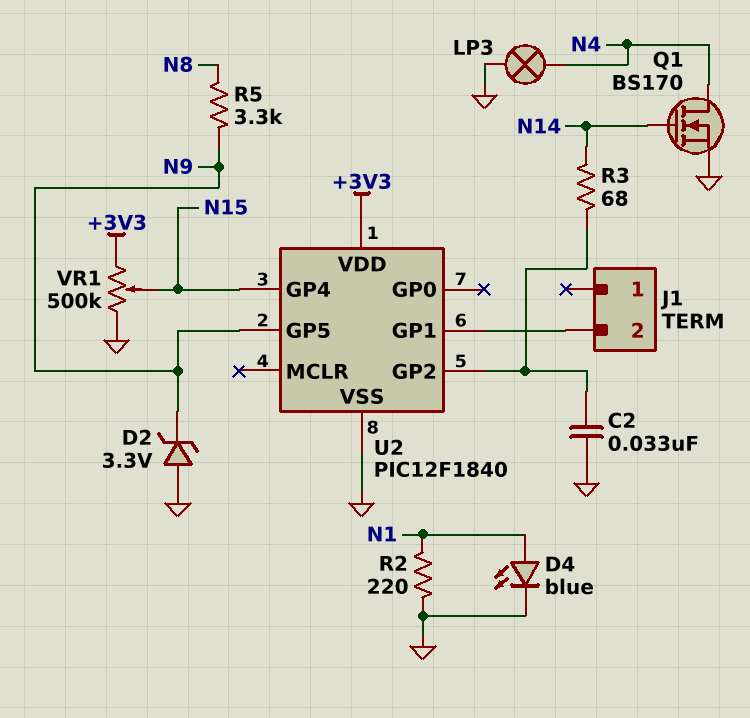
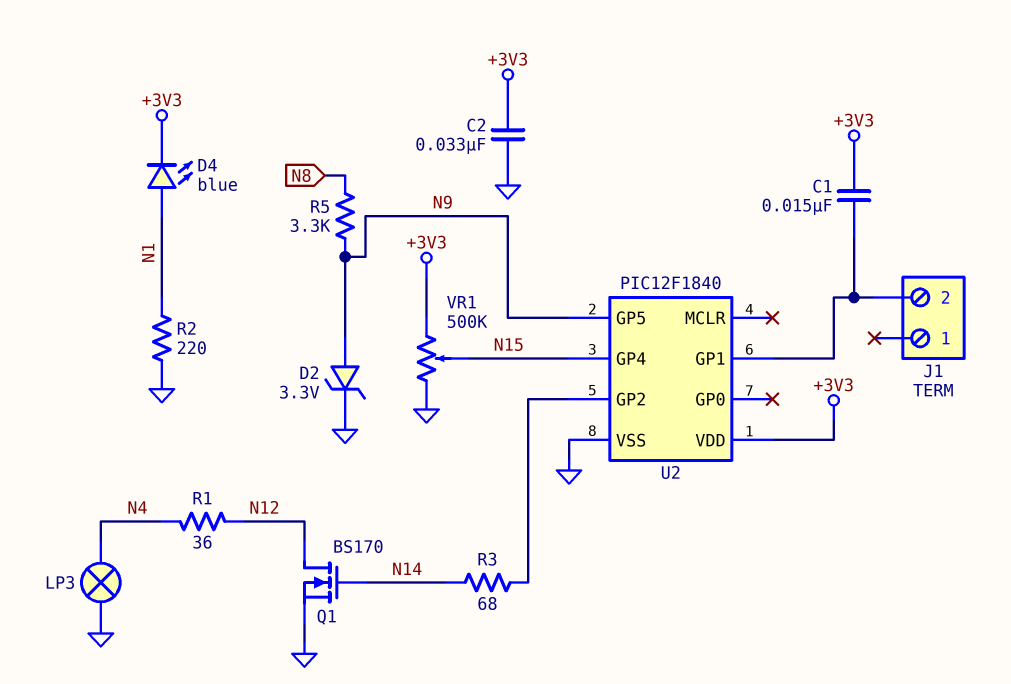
C1: none -> 15nF (+3V3, J1/2)
C2: 33nF (GND, U2/GP2) -> 33nF (+3V3, GND)
D2: zener 3.3V (A GND, K N9) -> zener 3.3V (A N9, K GND)
D4: LED blue (A N1, K GND) -> LED blue (A N1, K +3V3)
Q1: NMOS BS170 (G N14, D N4, S GND) -> NMOS BS170 (G N14, D N12, S GND)
R1: none -> 36 (N4, N12)

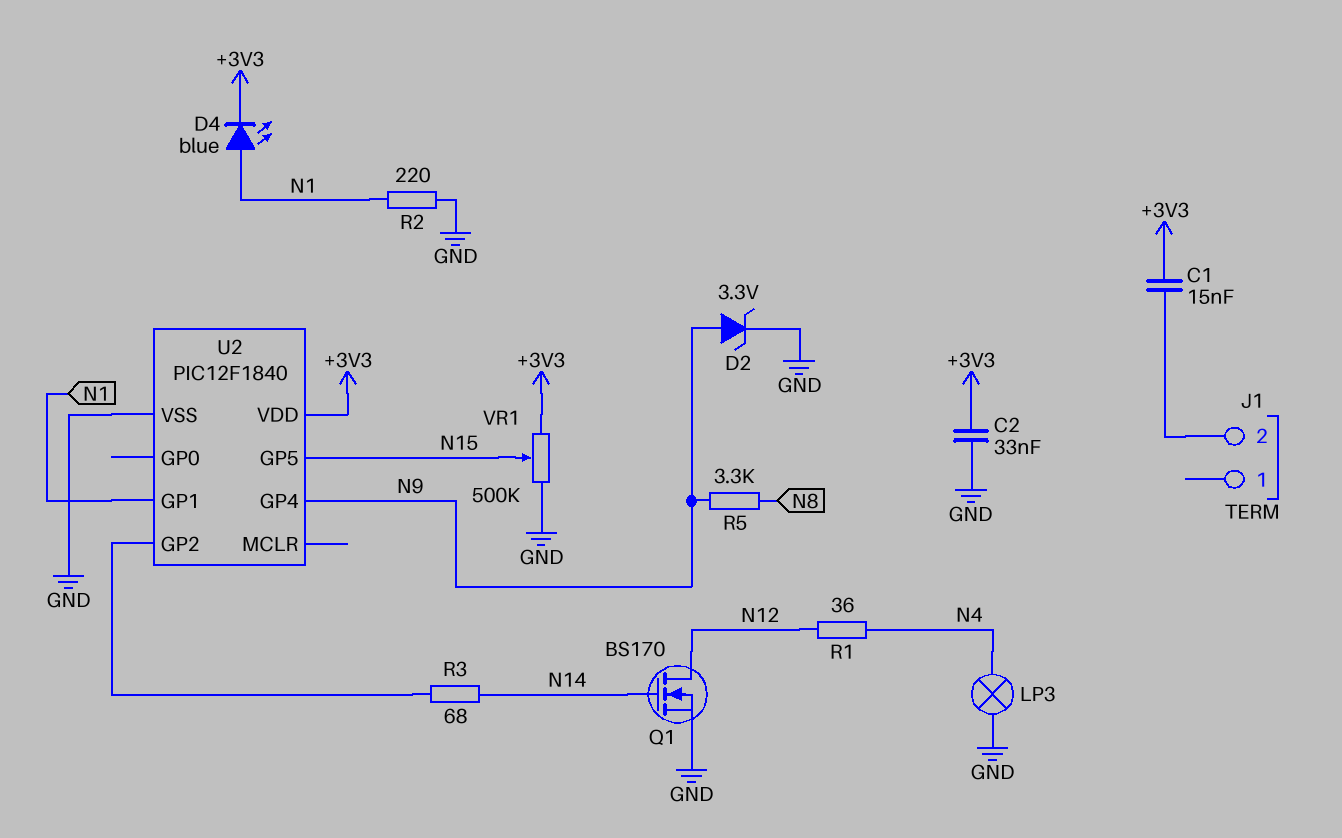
U2 pin GP1: J1/2 -> N1
U2 pin GP4: N15 -> N9
U2 pin GP5: N9 -> N15

